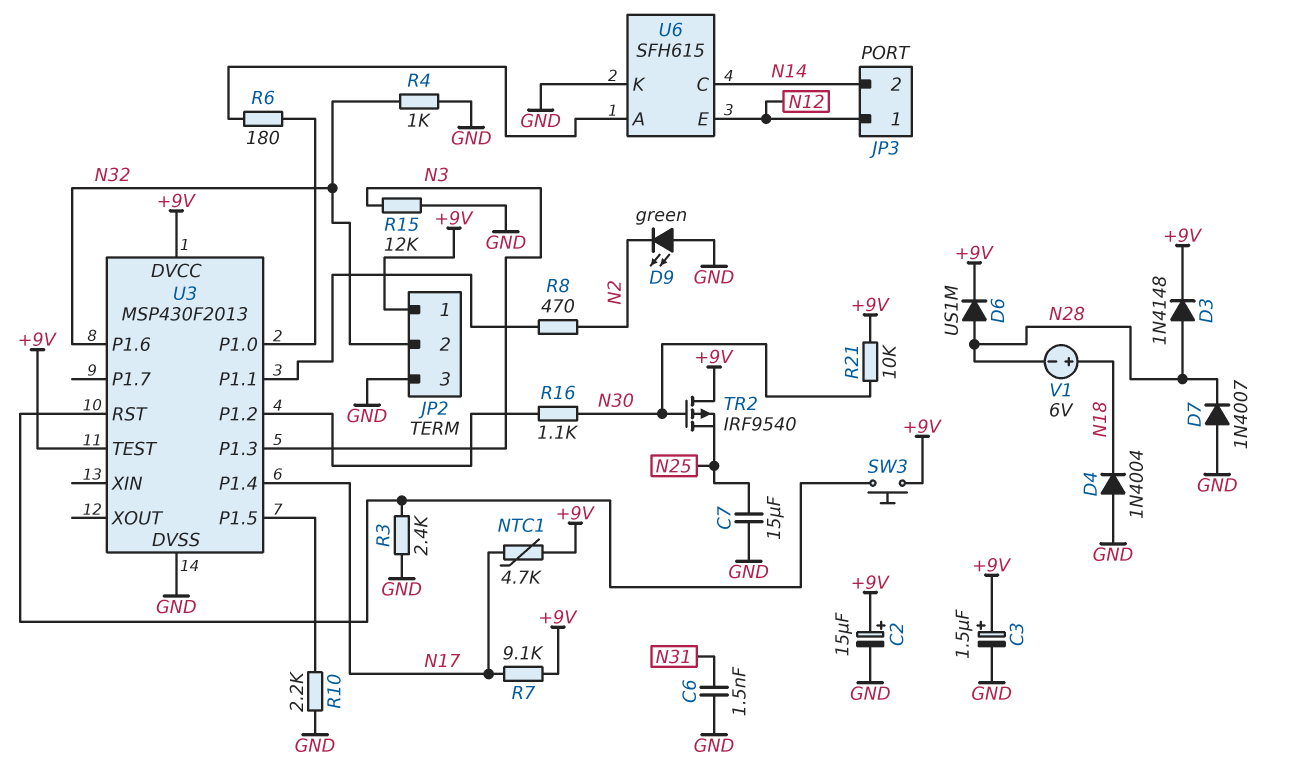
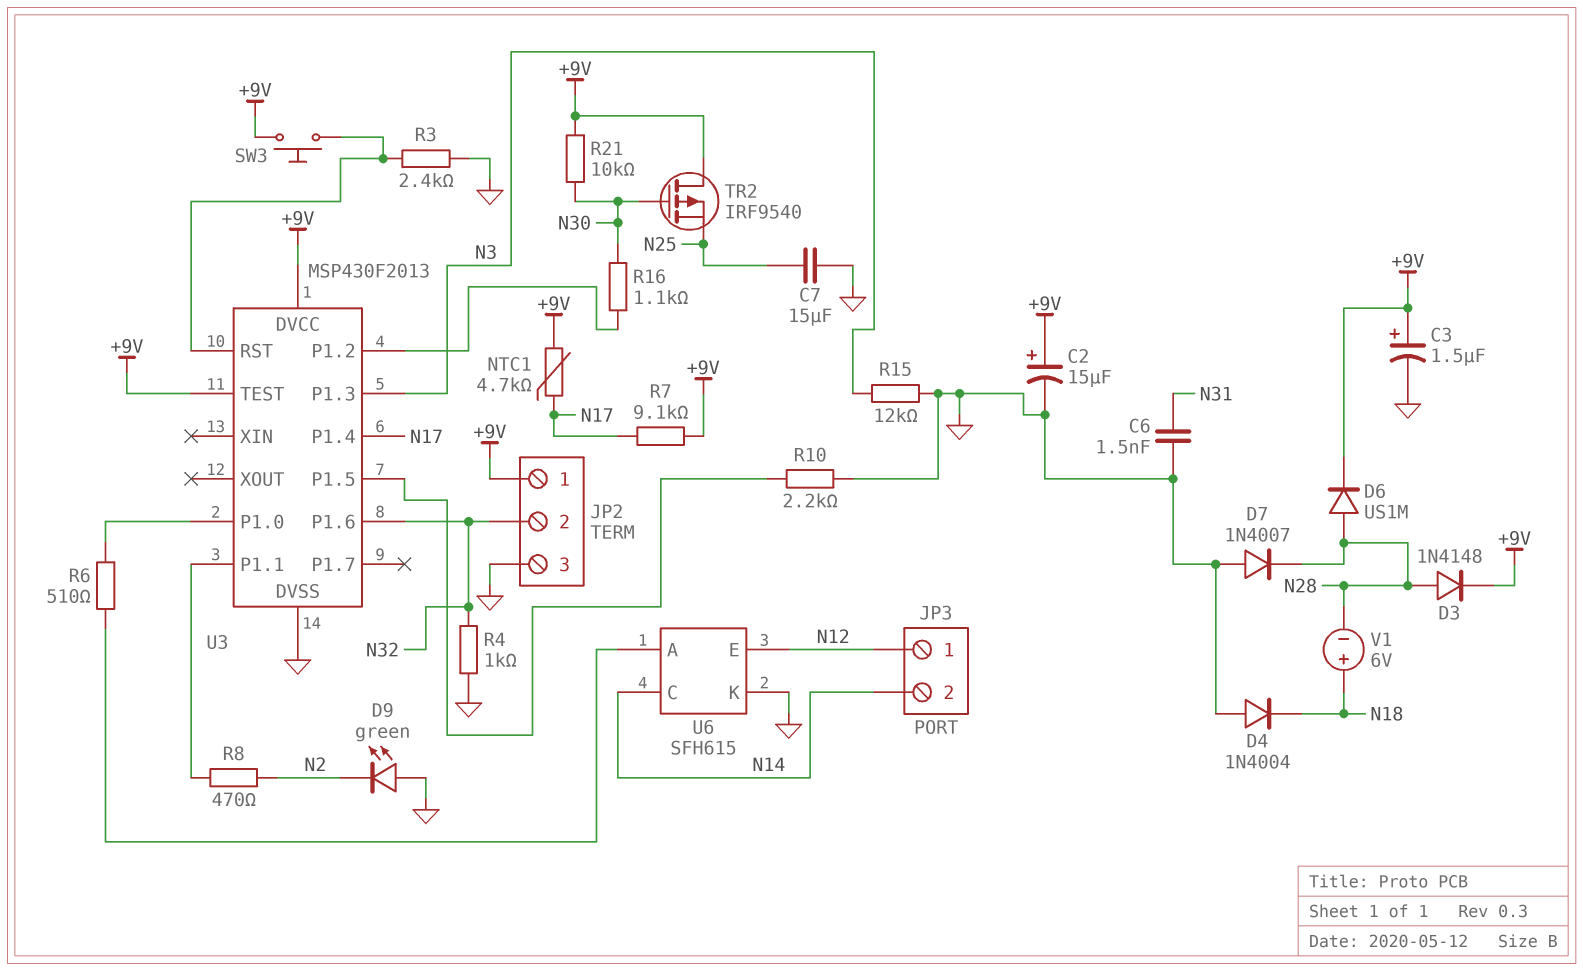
R6: 180 (U3/P1.0, U6/A) -> 510 (U3/P1.0, U6/A)

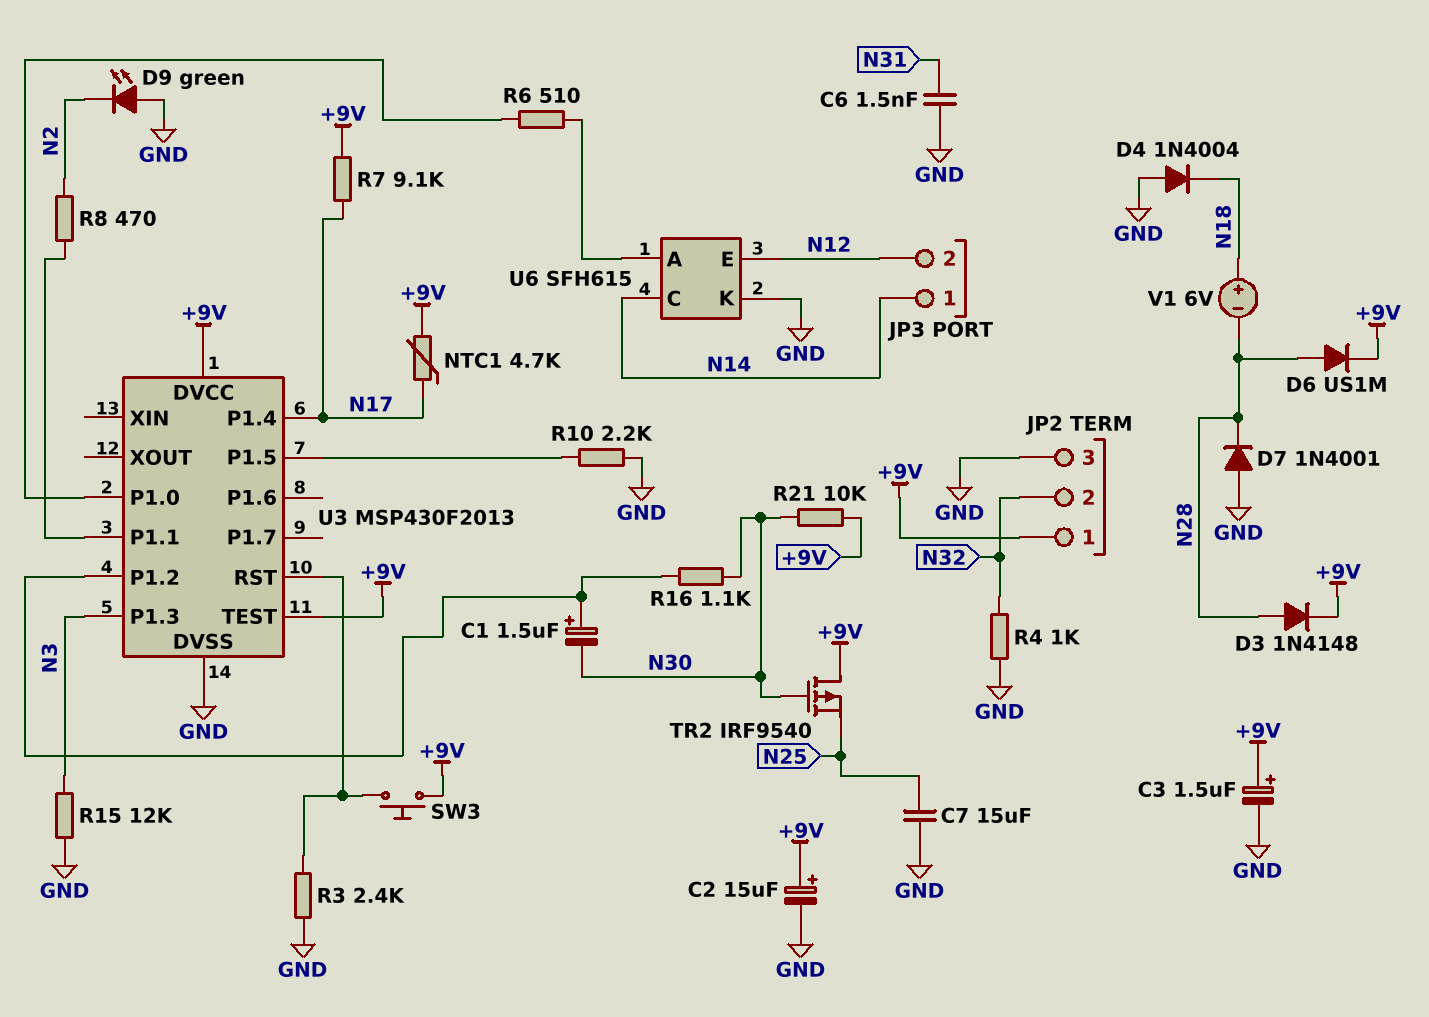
C1: none -> 1.5uF (plus U3/P1.2, minus N30)
D7: diode 1N4007 (A GND, K N28) -> diode 1N4001 (A GND, K N28)
JP3 pin 1: N12 -> N14
JP3 pin 2: N14 -> N12
U3 pin P1.6: N32 -> none

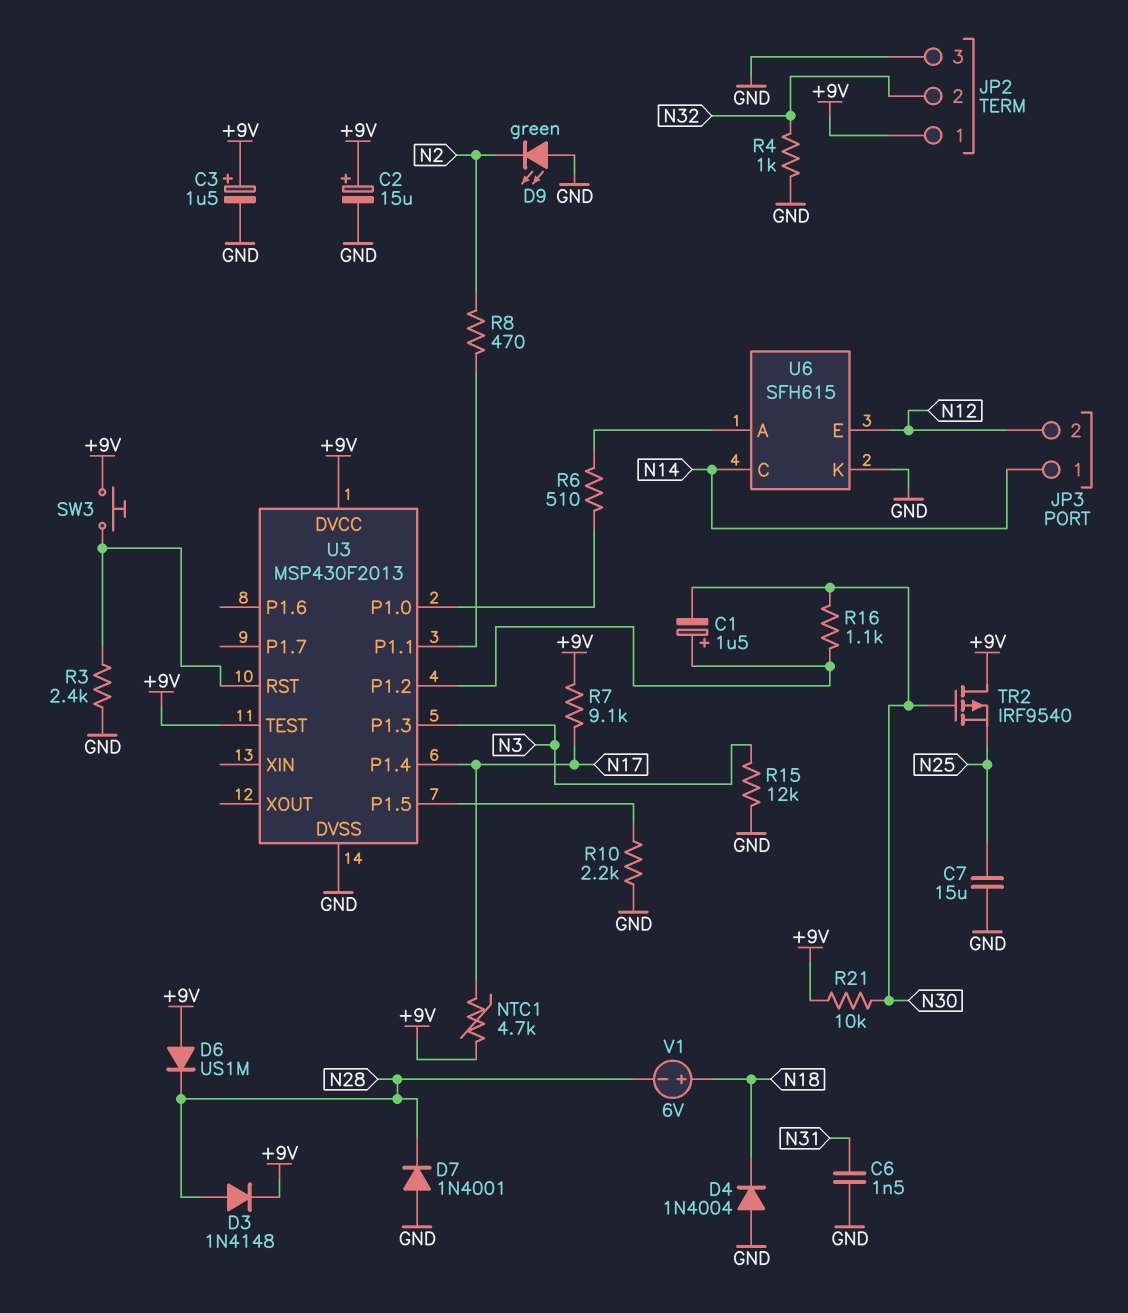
D6: diode US1M (A N28, K +9V) -> diode US1M (A +9V, K N28)

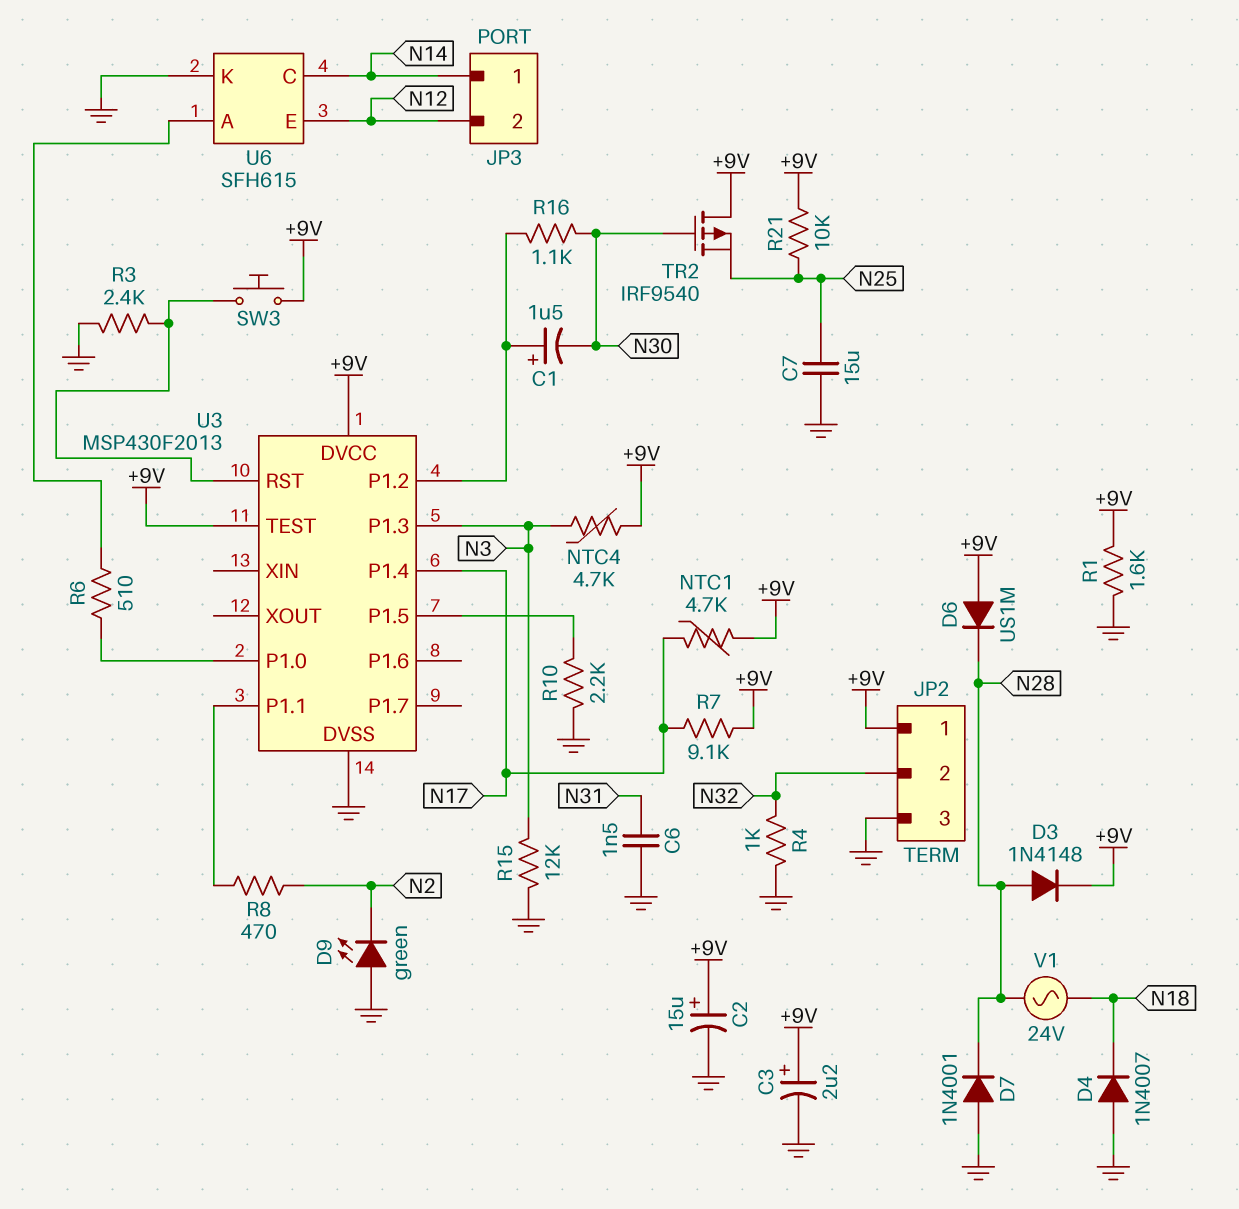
C3: 1.5uF (plus +9V, minus GND) -> 2.2uF (plus +9V, minus GND)
D4: diode 1N4004 (A GND, K N18) -> diode 1N4007 (A GND, K N18)
NTC4: none -> 4.7k (+9V, N3)
R1: none -> 1.6k (+9V, GND)
R21: 10k (+9V, N30) -> 10k (+9V, N25)
V1: 6V (plus N18, minus N28) -> AC 24V (N18, N28)

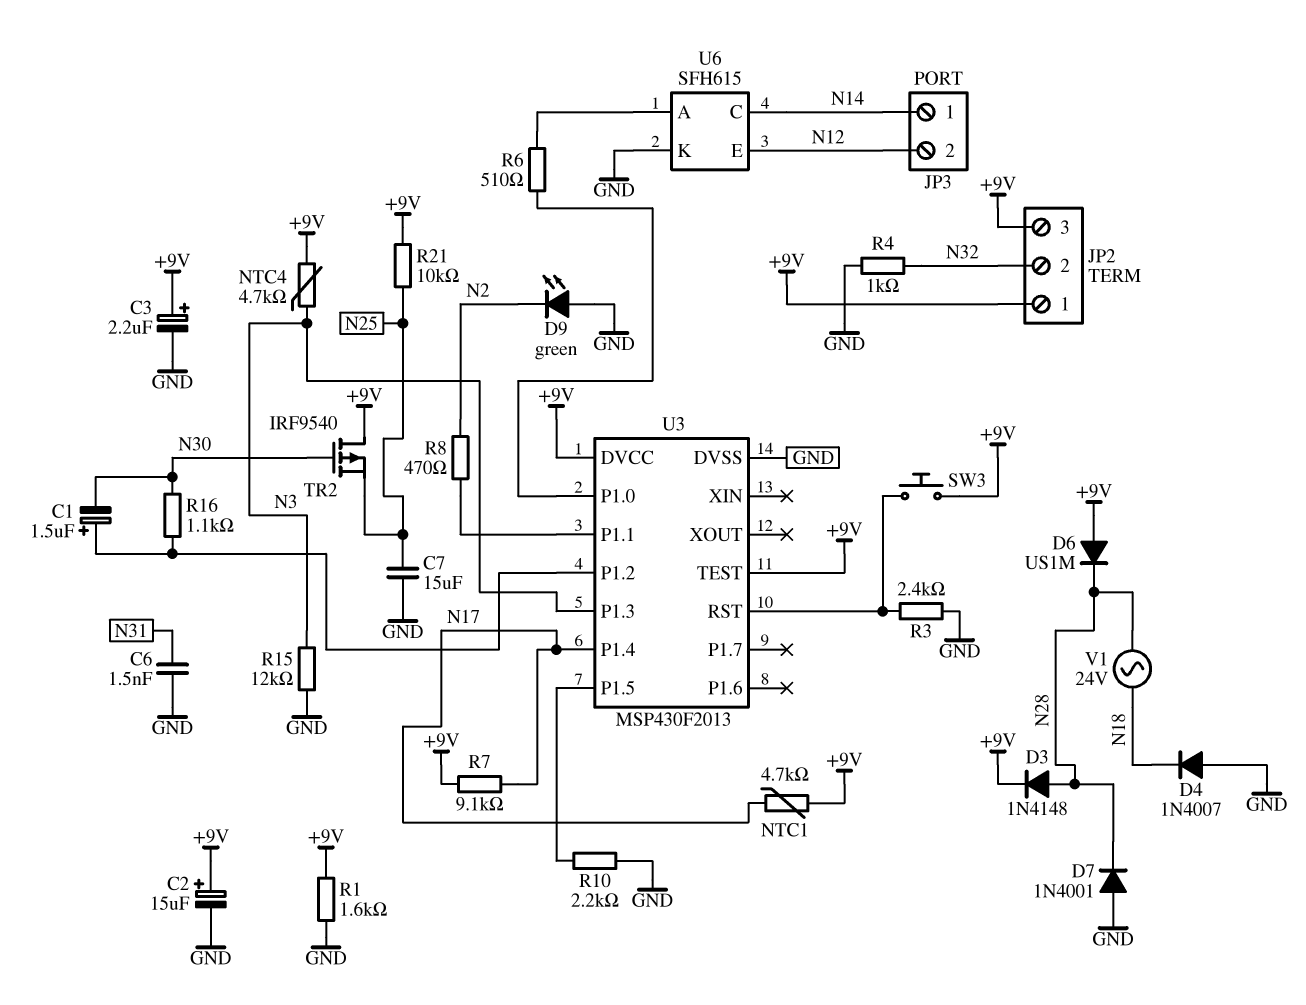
JP2 pin 3: GND -> +9V

